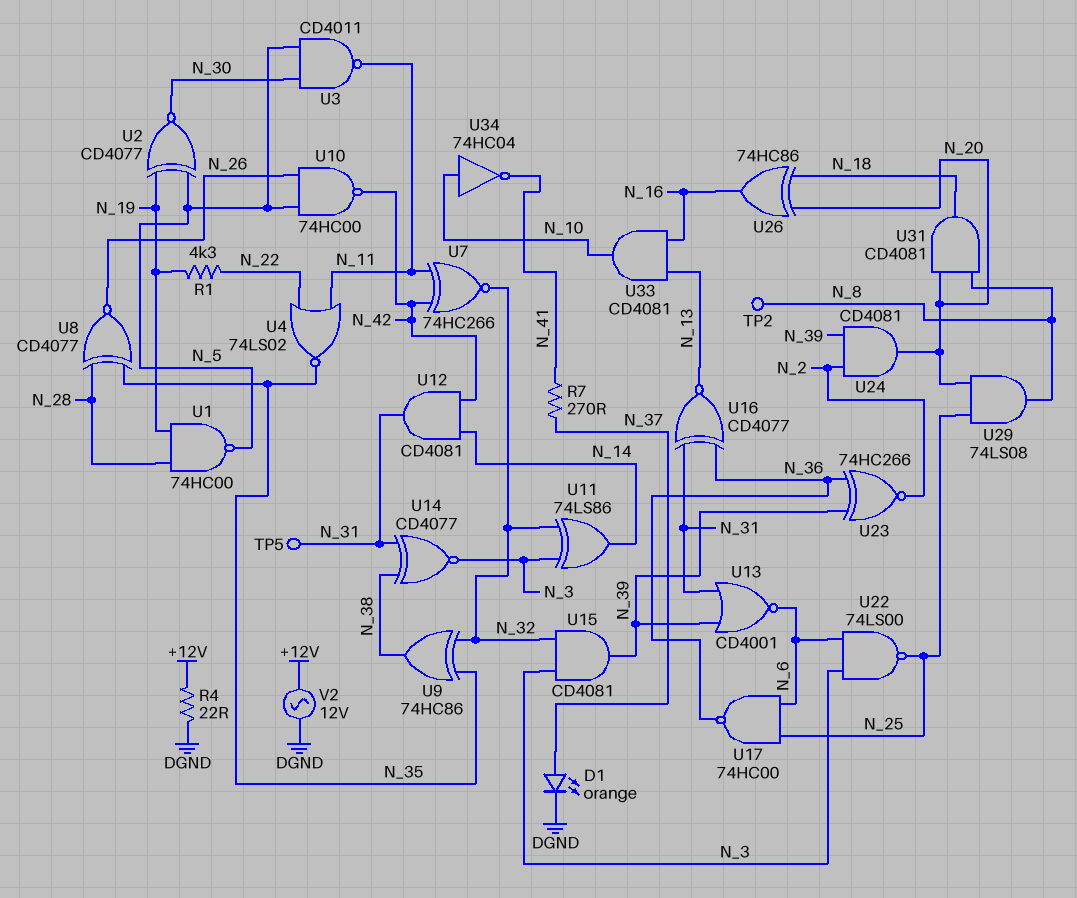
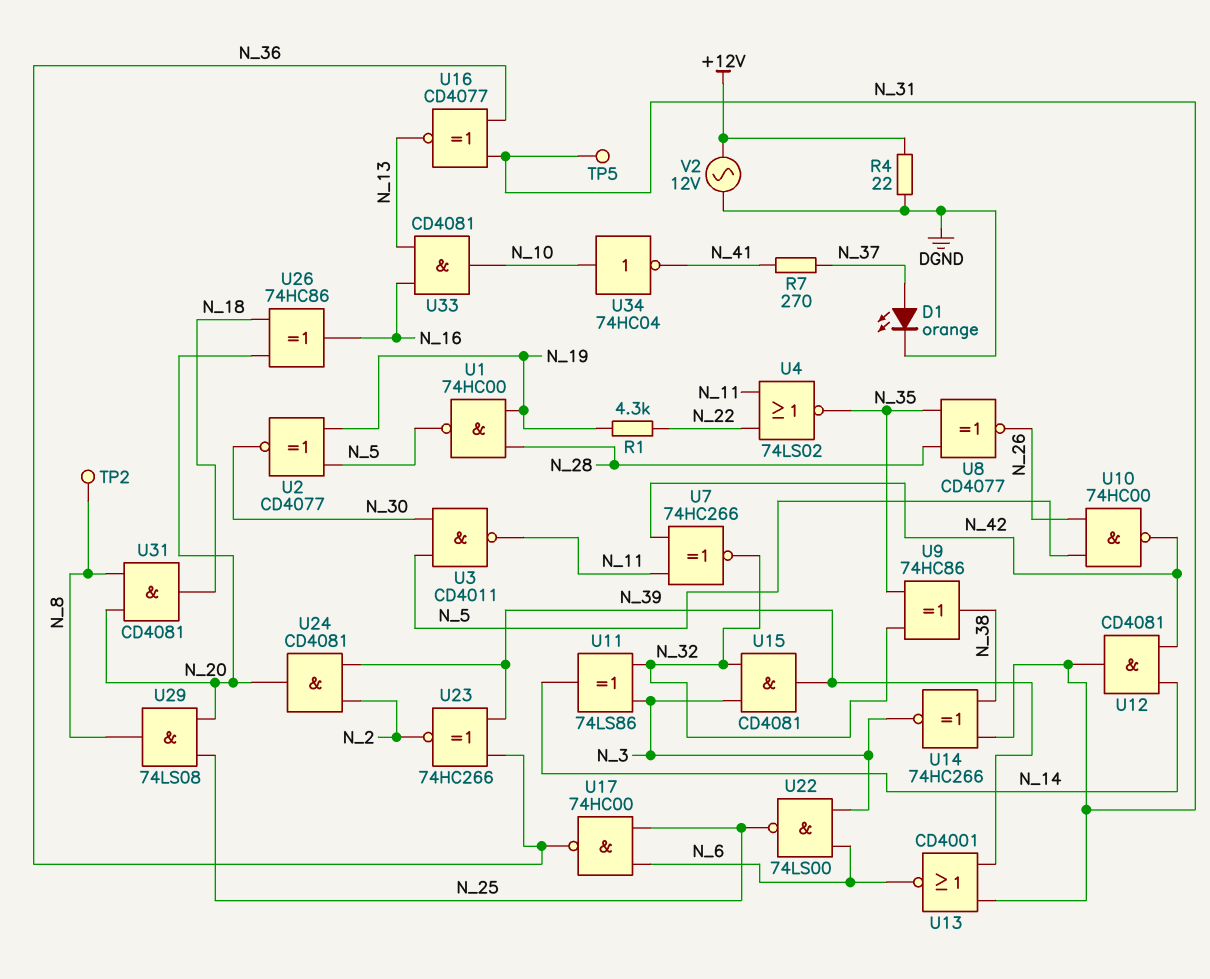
U14: XNOR CD4077 (in N_31, in N_38, out N_3) -> XNOR 74HC266 (in N_31, in N_38, out N_3)

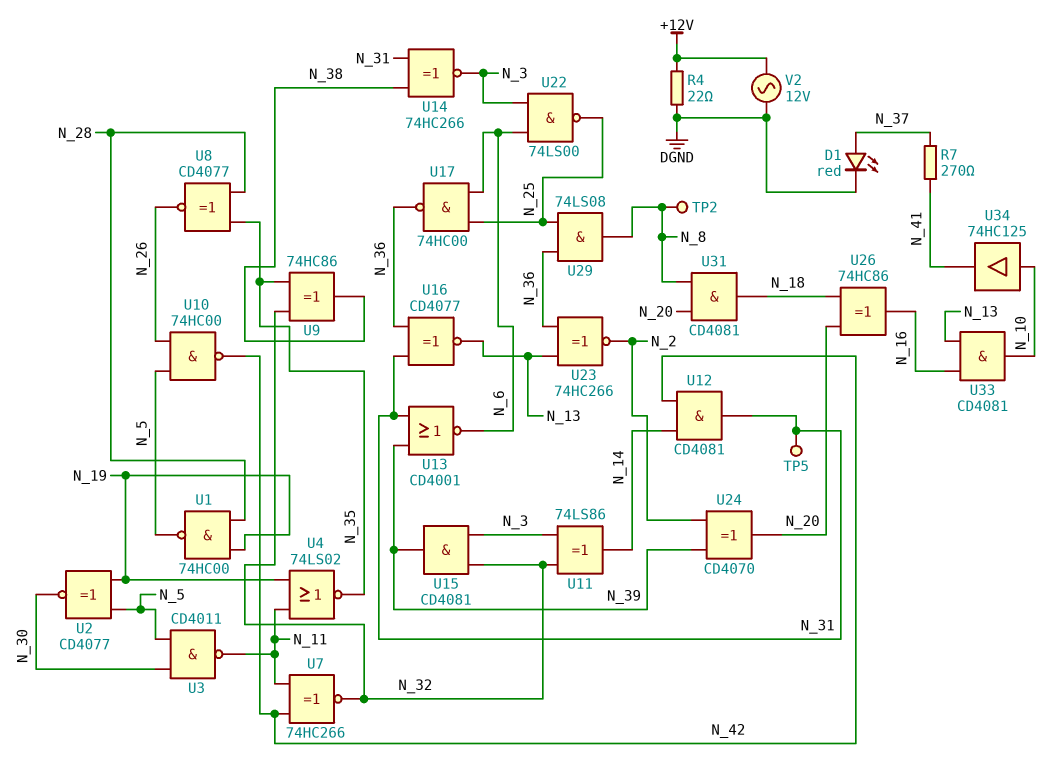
D1: LED orange (A N_37, K DGND) -> LED red (A N_37, K DGND)
R1: 4.3k (N_19, N_22) -> none
U4: NOR 74LS02 (in N_11, in N_22, out N_35) -> NOR 74LS02 (in N_11, in N_19, out N_35)
U23: XNOR 74HC266 (in N_36, in N_39, out N_2) -> XNOR 74HC266 (in N_13, in N_36, out N_2)
U24: AND CD4081 (in N_2, in N_39, out N_20) -> XOR CD4070 (in N_2, in N_39, out N_20)
U29: AND 74LS08 (in N_20, in N_25, out N_8) -> AND 74LS08 (in N_25, in N_36, out N_8)
U34: NOT 74HC04 (in N_10, out N_41) -> buffer 74HC125 (in N_10, out N_41)

